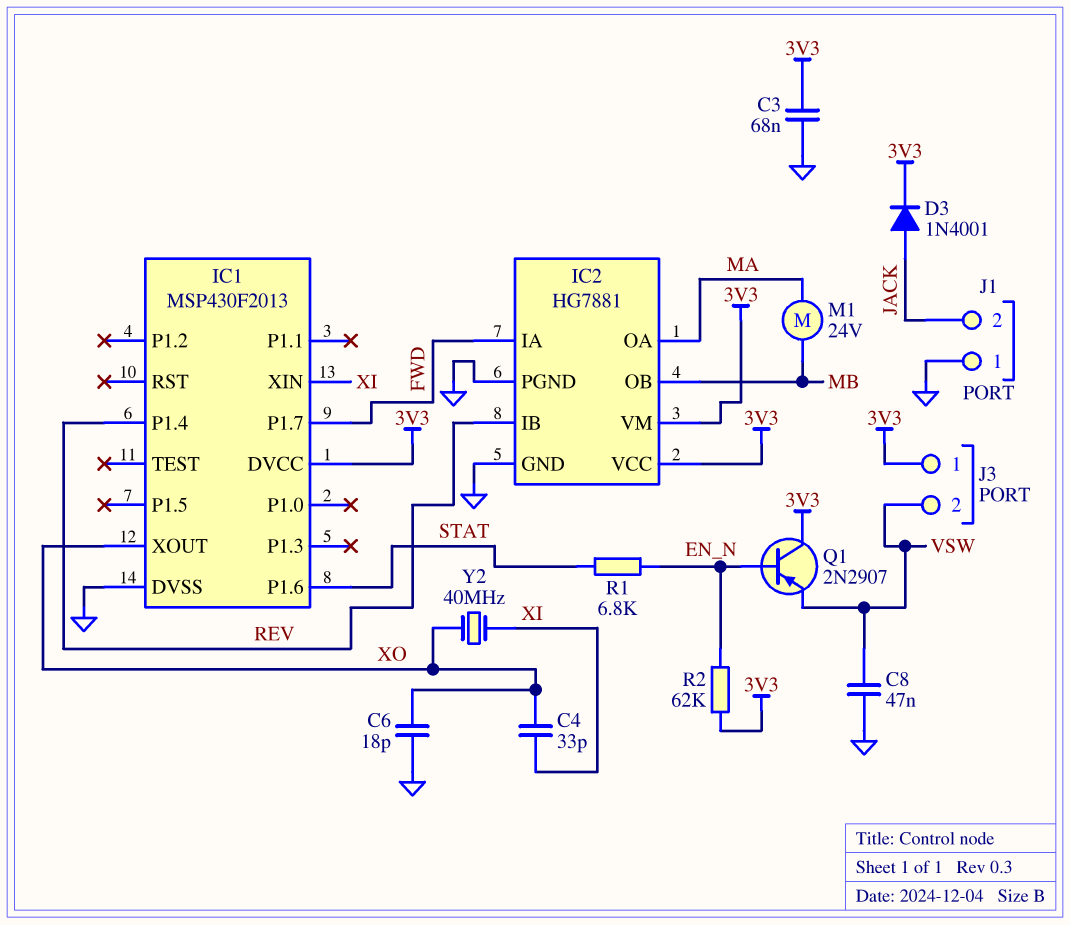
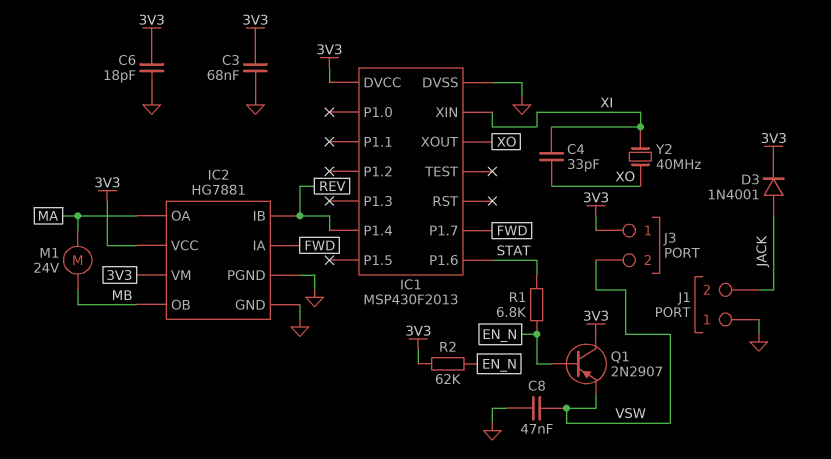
C6: 18pF (GND, XO) -> 18pF (3V3, GND)

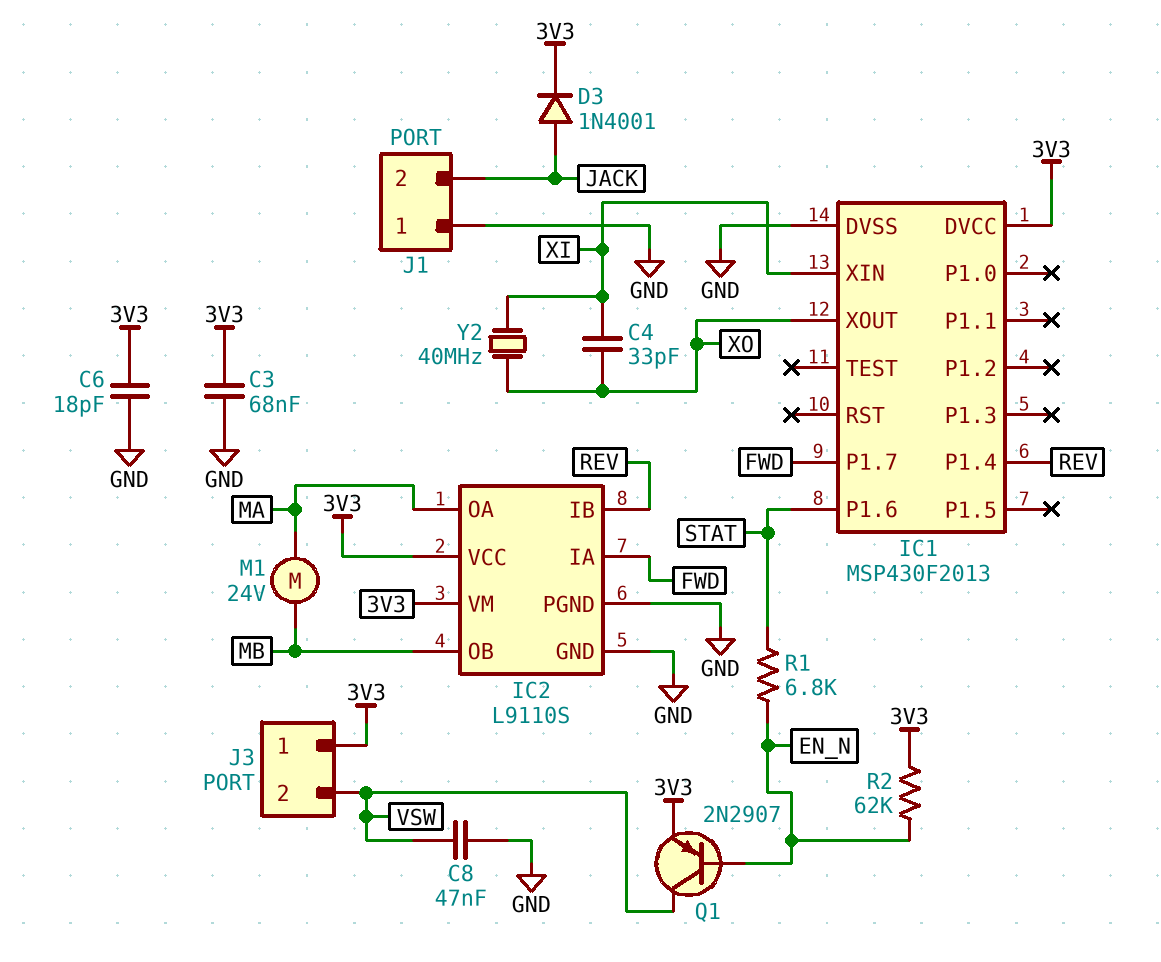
IC2: HG7881 -> L9110S
Q1: PNP 2N2907 (B EN_N, C 3V3, E VSW) -> PNP 2N2907 (B EN_N, C VSW, E 3V3)

